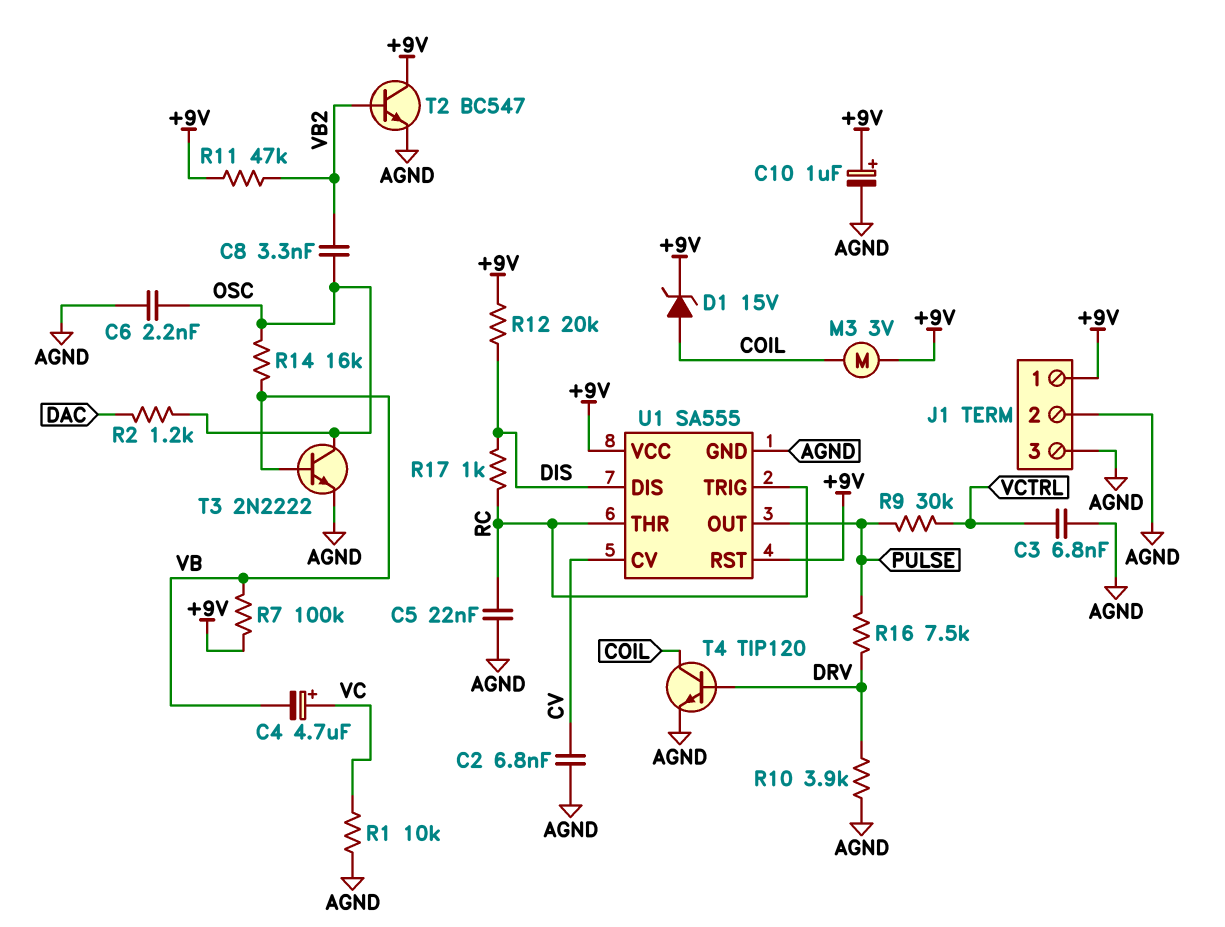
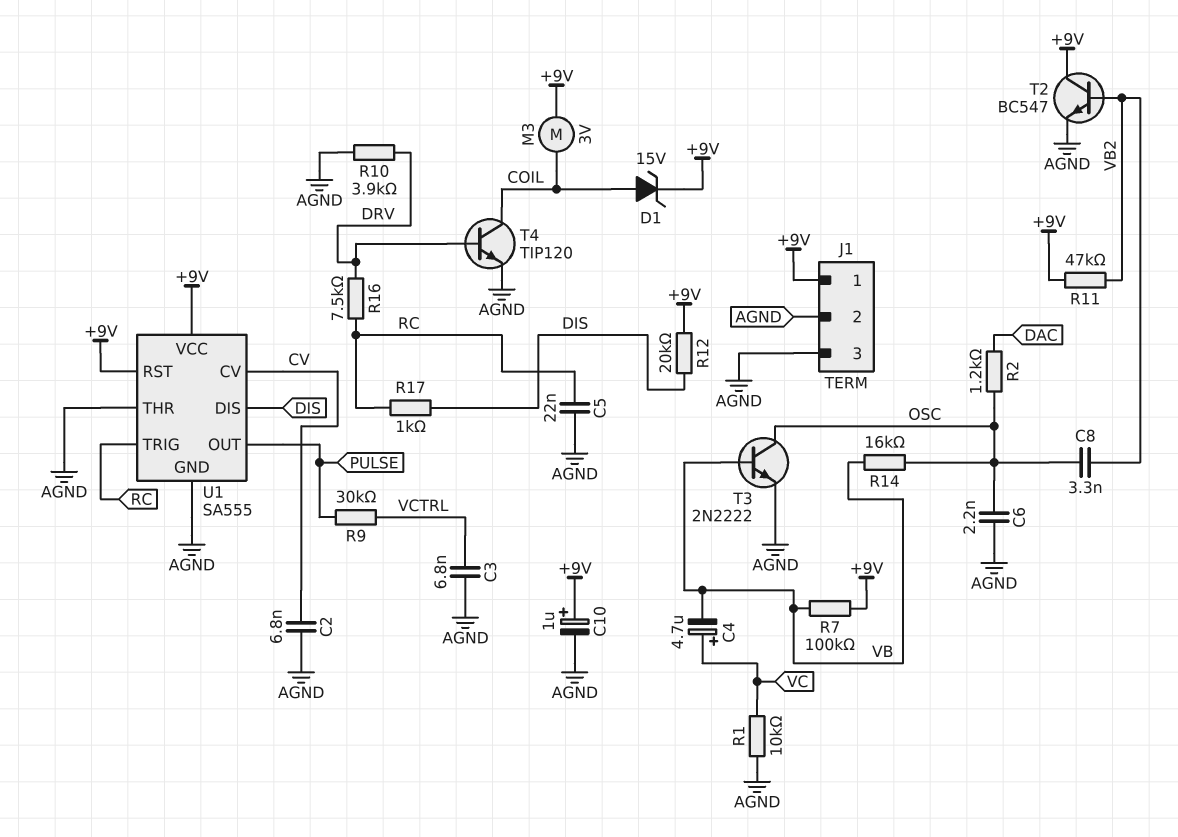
R16: 7.5k (DRV, PULSE) -> 7.5k (DRV, RC)
U1 pin THR: RC -> AGND

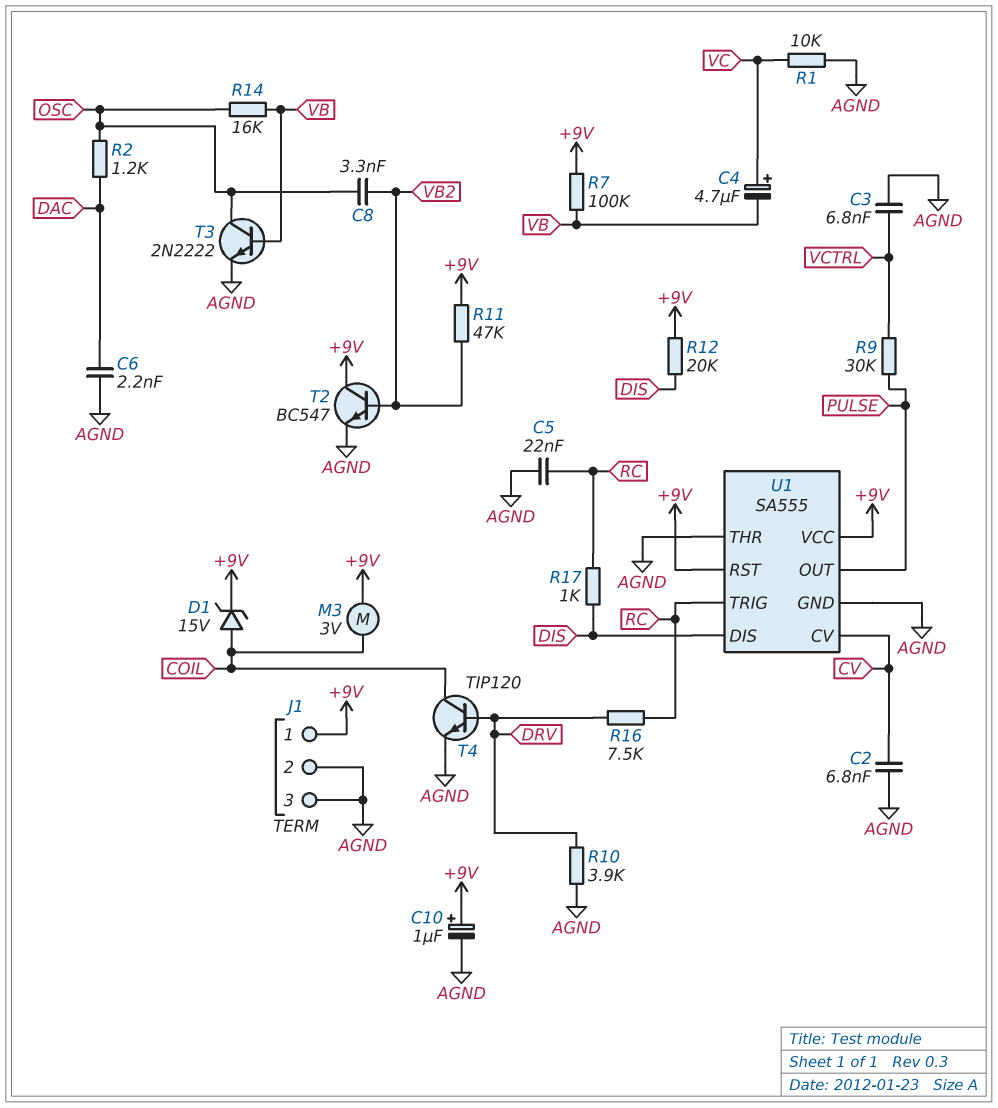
C6: 2.2nF (AGND, OSC) -> 2.2nF (AGND, DAC)

